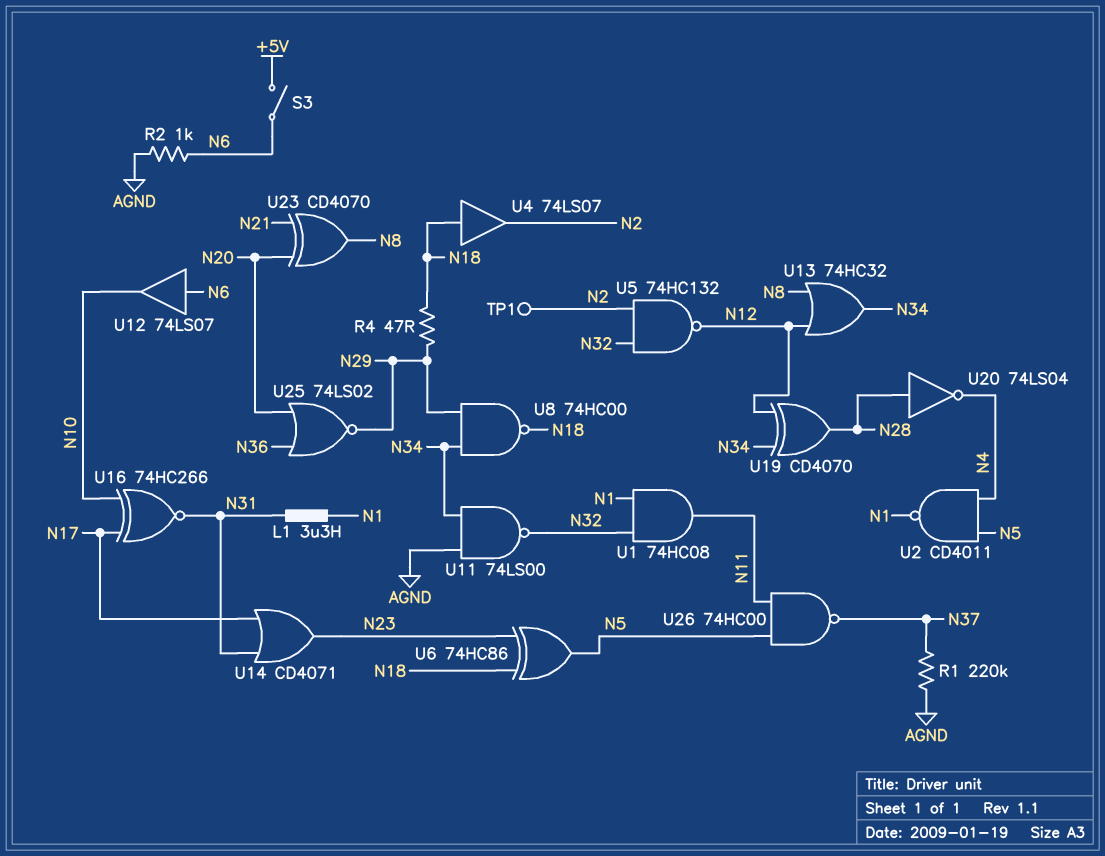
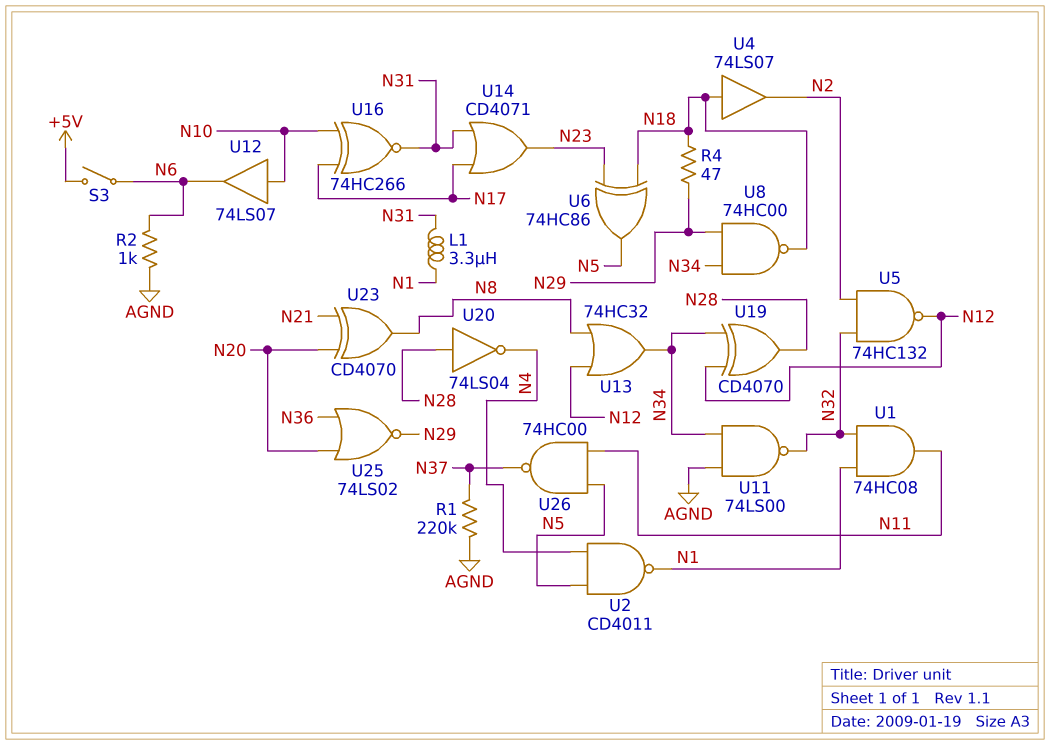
TP1: test point (N2) -> none
U12: buffer 74LS07 (in N6, out N10) -> buffer 74LS07 (in N10, out N6)

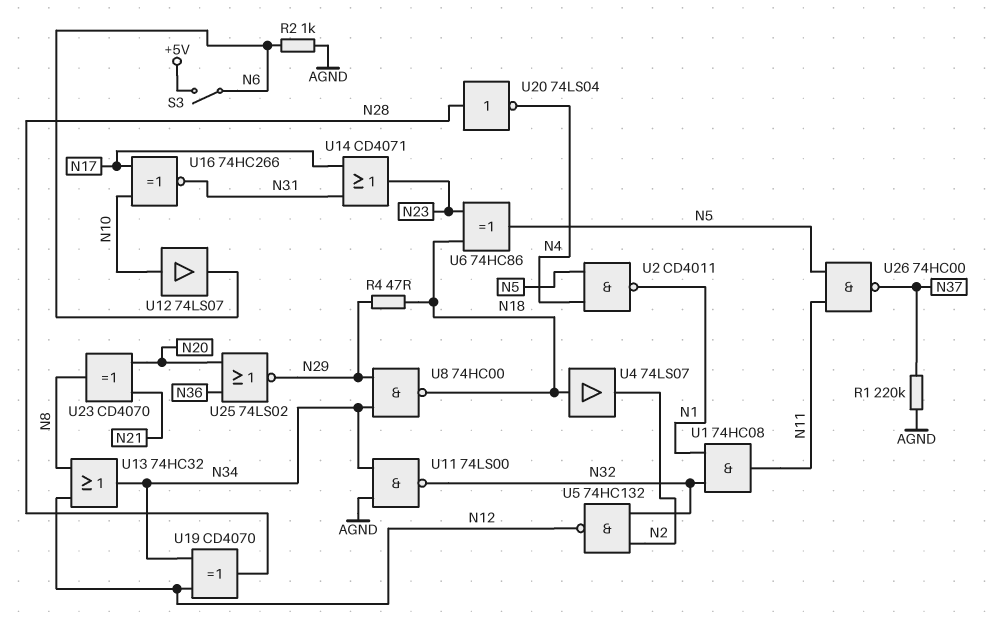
L1: 3.3uH (N1, N31) -> none

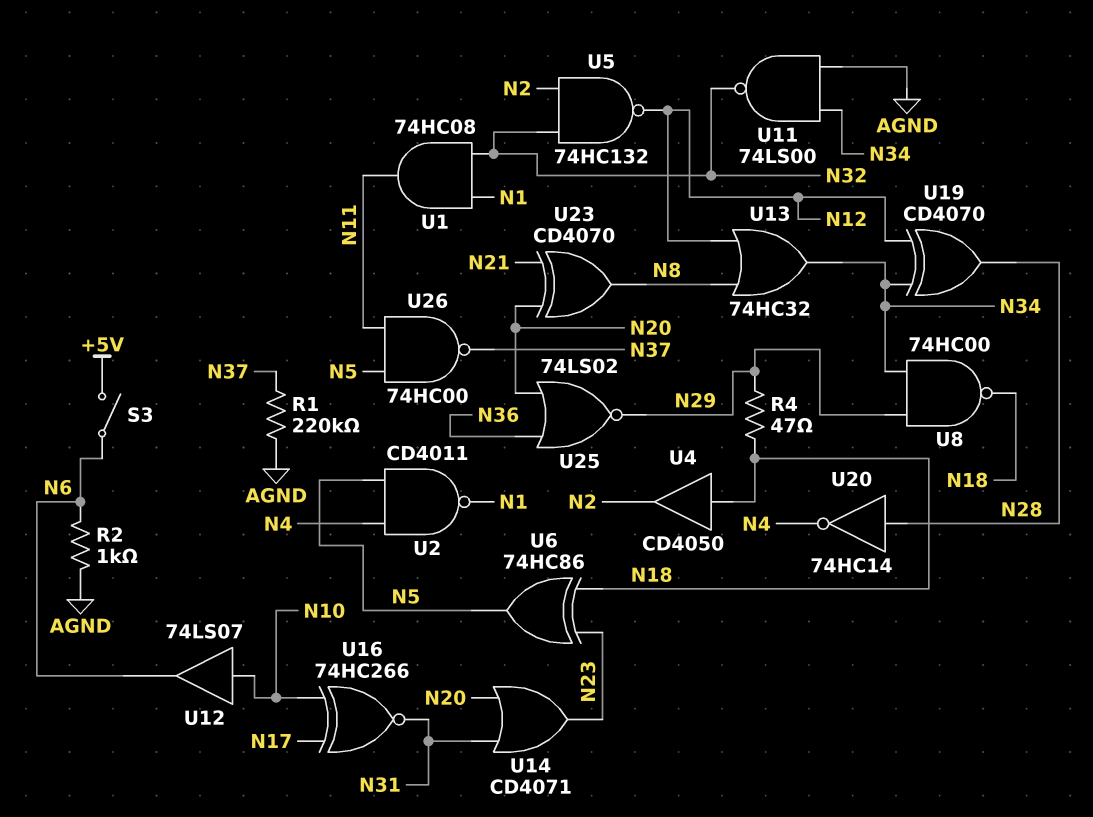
U4: buffer 74LS07 (in N18, out N2) -> buffer CD4050 (in N18, out N2)
U14: OR CD4071 (in N17, in N31, out N23) -> OR CD4071 (in N20, in N31, out N23)
U20: NOT 74LS04 (in N28, out N4) -> NOT 74HC14 (in N28, out N4)

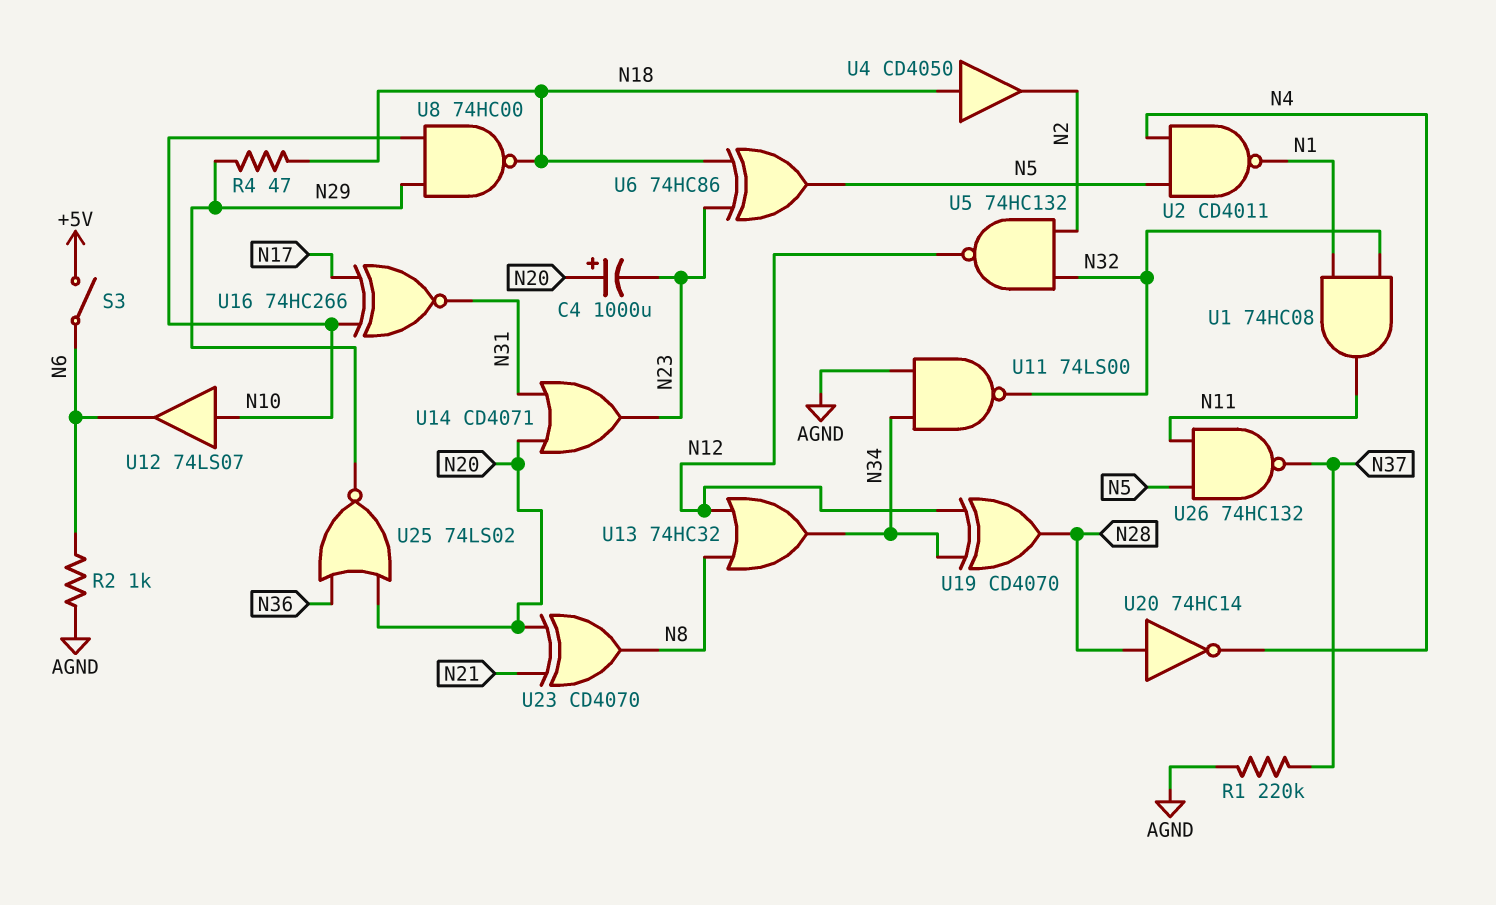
C4: none -> 1000uF (plus N20, minus N23)
U8: NAND 74HC00 (in N29, in N34, out N18) -> NAND 74HC00 (in N10, in N29, out N18)
U26: NAND 74HC00 (in N5, in N11, out N37) -> NAND 74HC132 (in N5, in N11, out N37)

